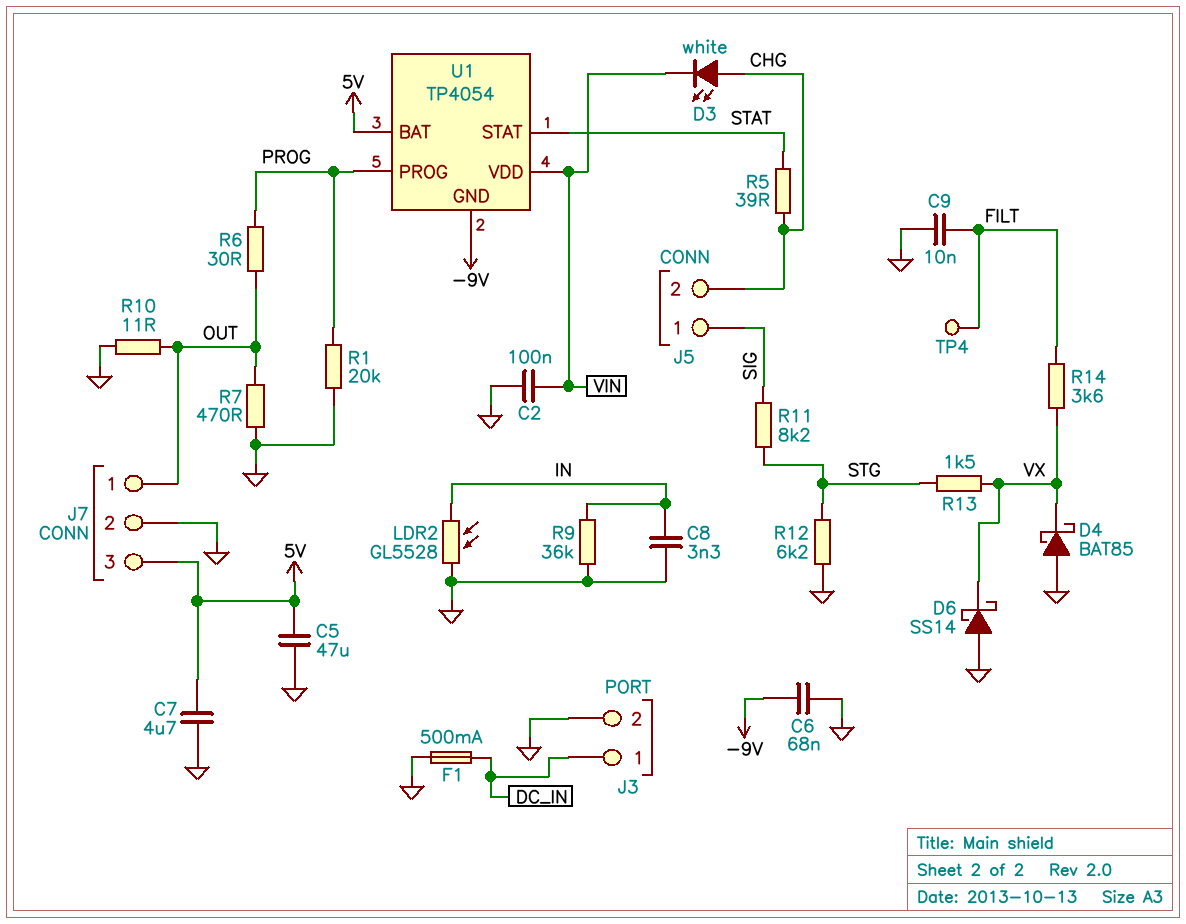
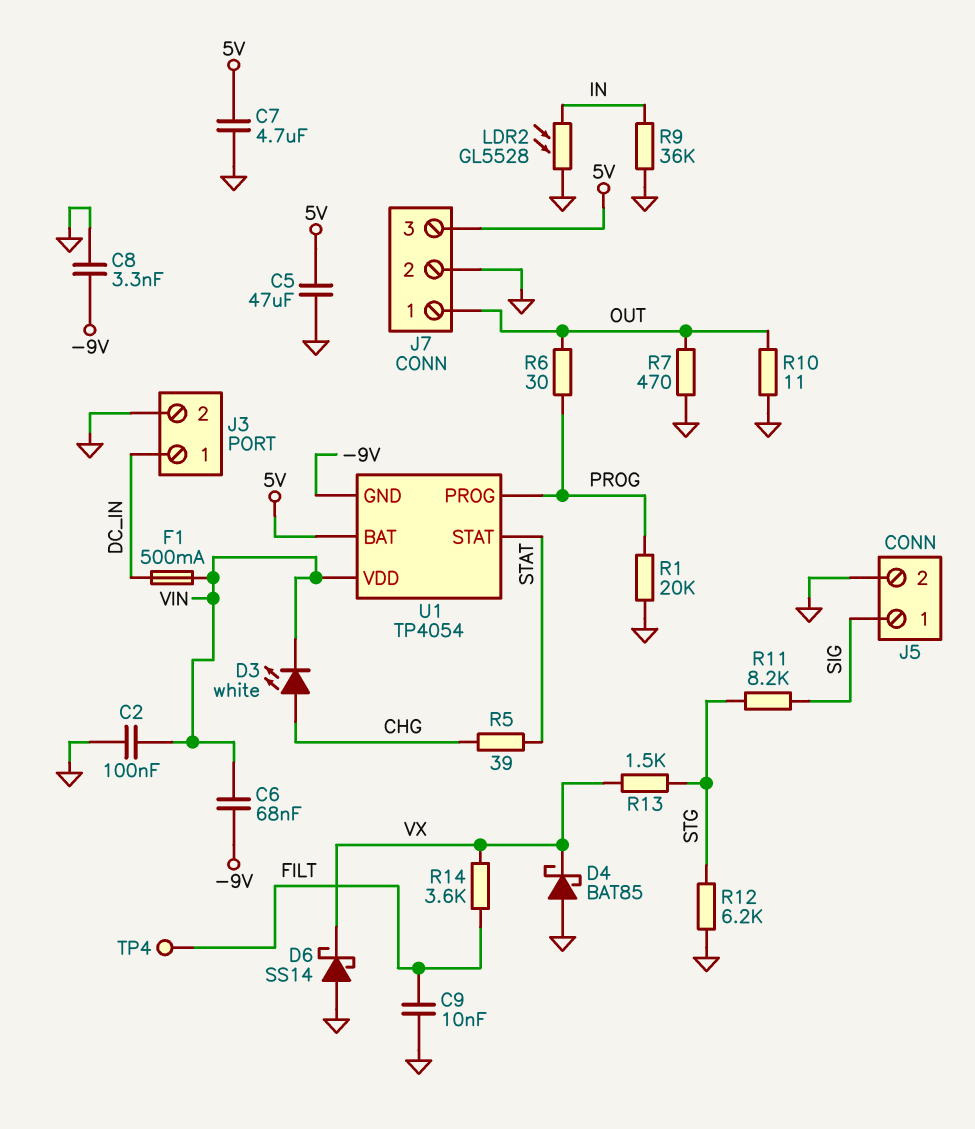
C6: 68nF (-9V, GND) -> 68nF (-9V, VIN)
C8: 3.3nF (GND, IN) -> 3.3nF (-9V, GND)
F1: 500mA (DC_IN, GND) -> 500mA (DC_IN, VIN)
J5 pin 2: CHG -> GND

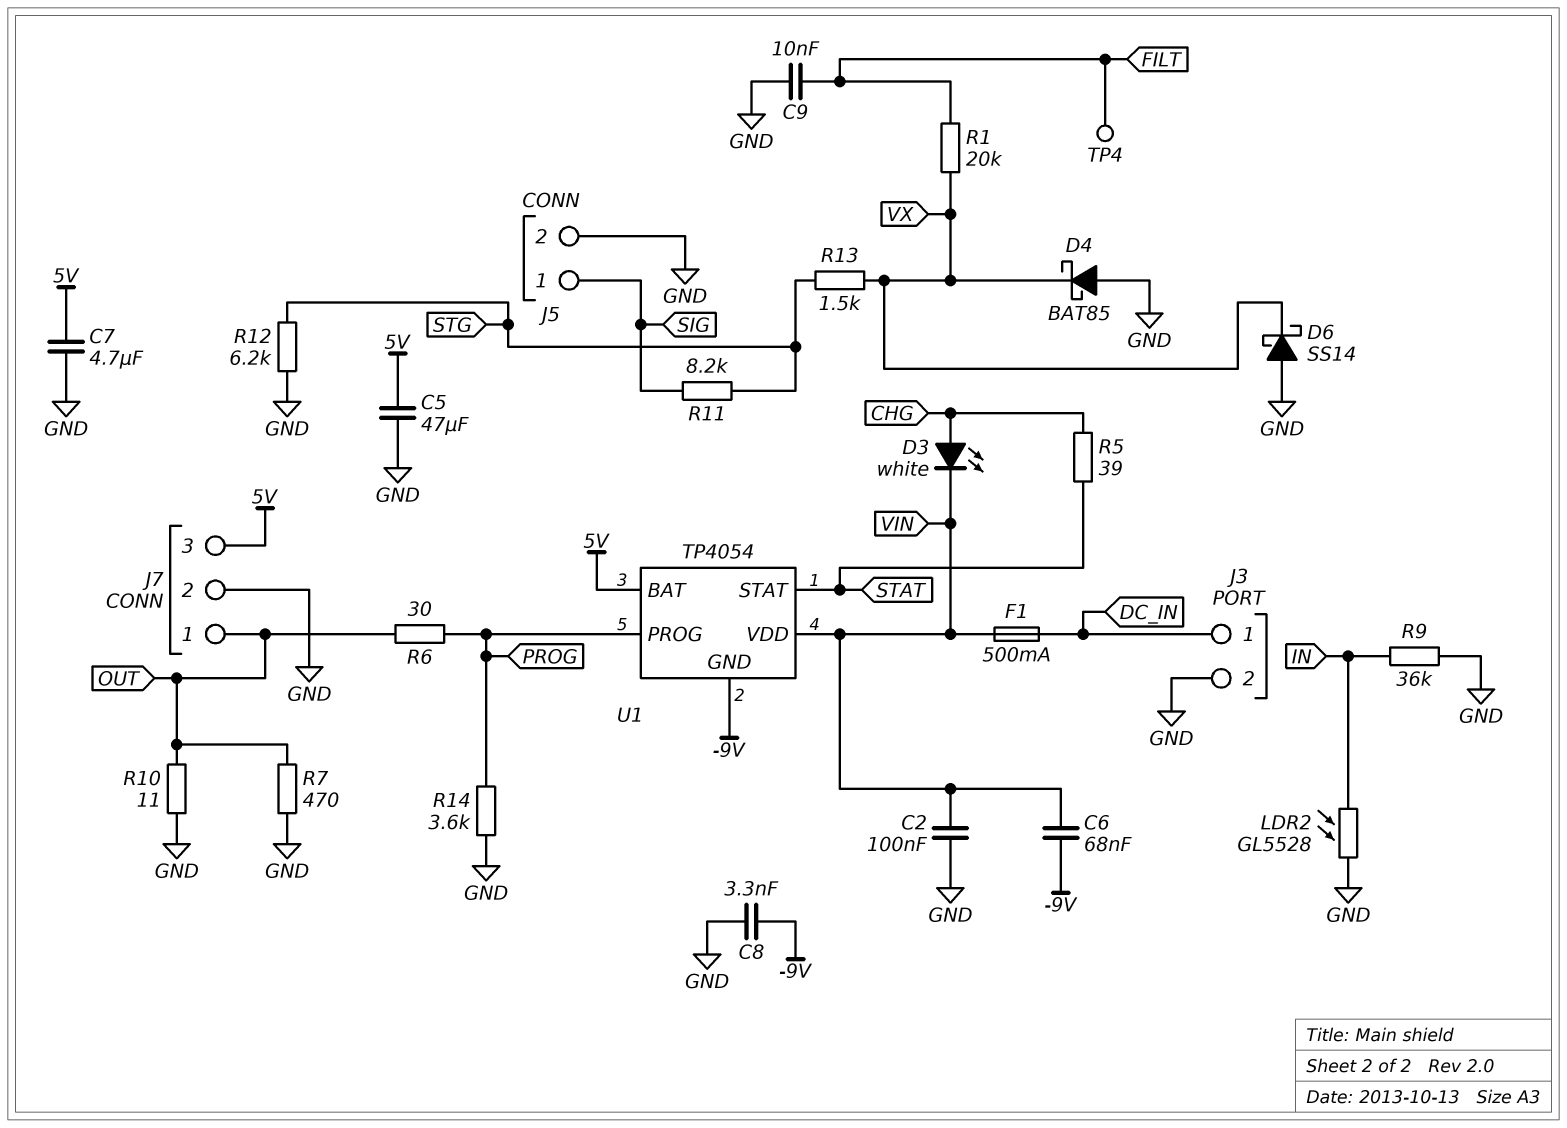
R1: 20k (GND, PROG) -> 20k (FILT, VX)
R14: 3.6k (FILT, VX) -> 3.6k (GND, PROG)

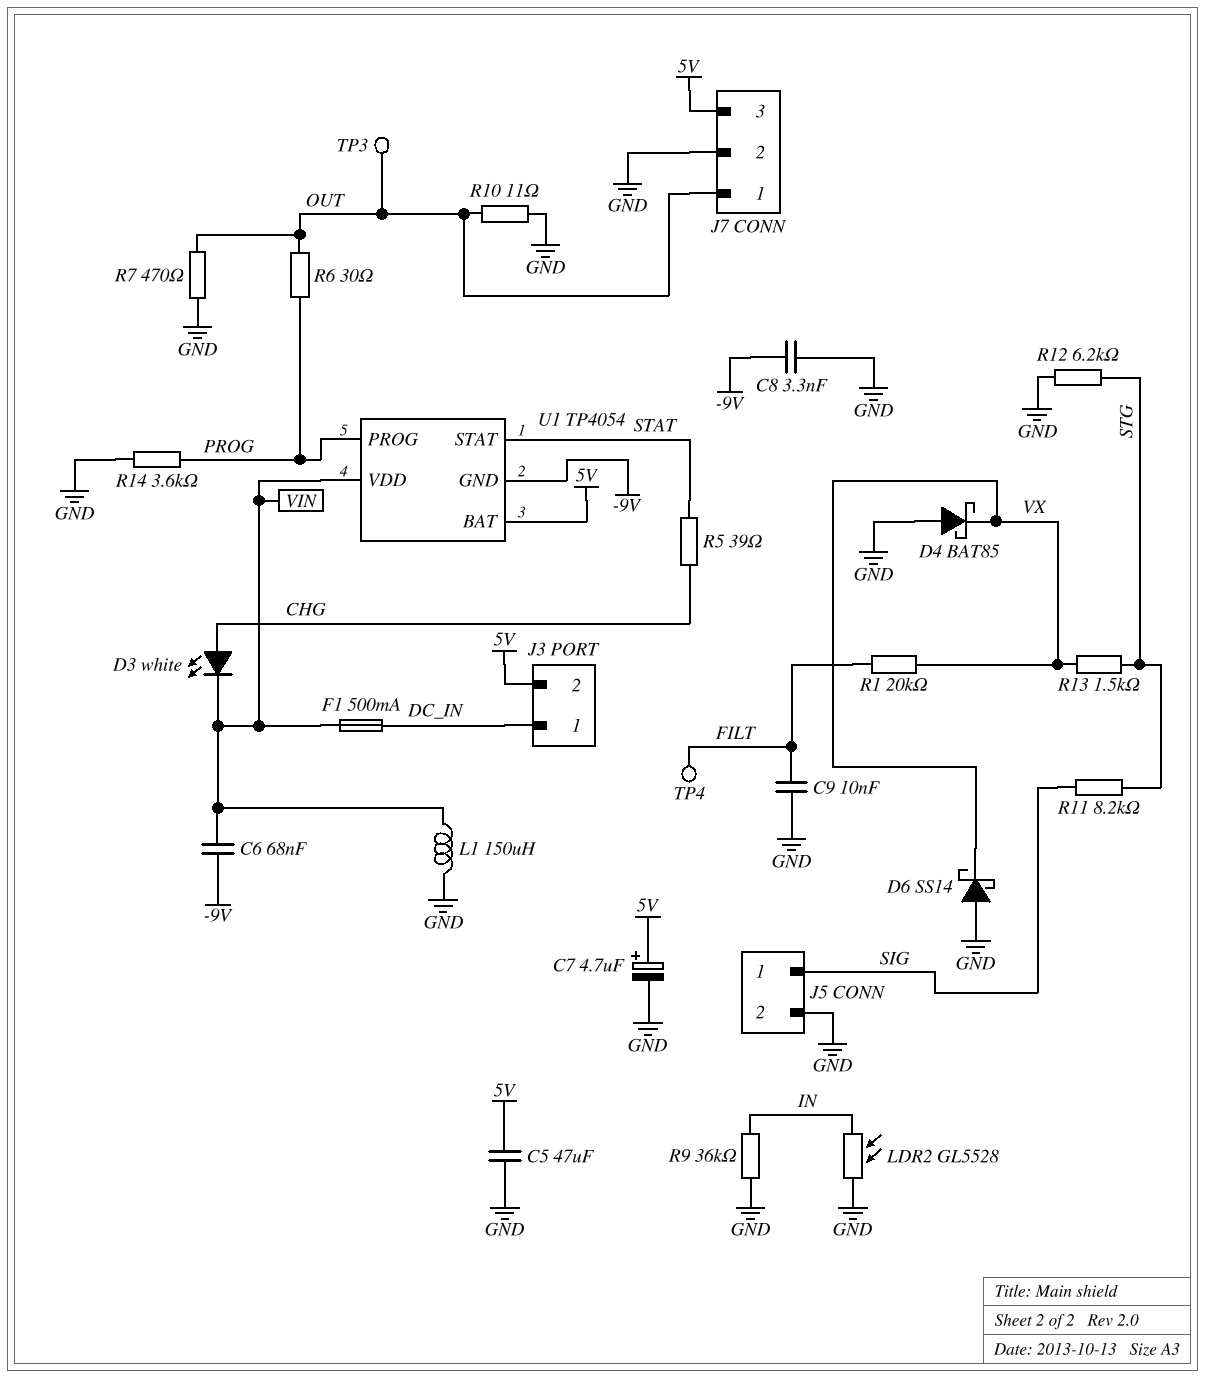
C2: 100nF (GND, VIN) -> none
C7: 4.7uF (5V, GND) -> 4.7uF (plus 5V, minus GND)
J3 pin 2: GND -> 5V
L1: none -> 150uH (GND, VIN)
TP3: none -> test point (OUT)

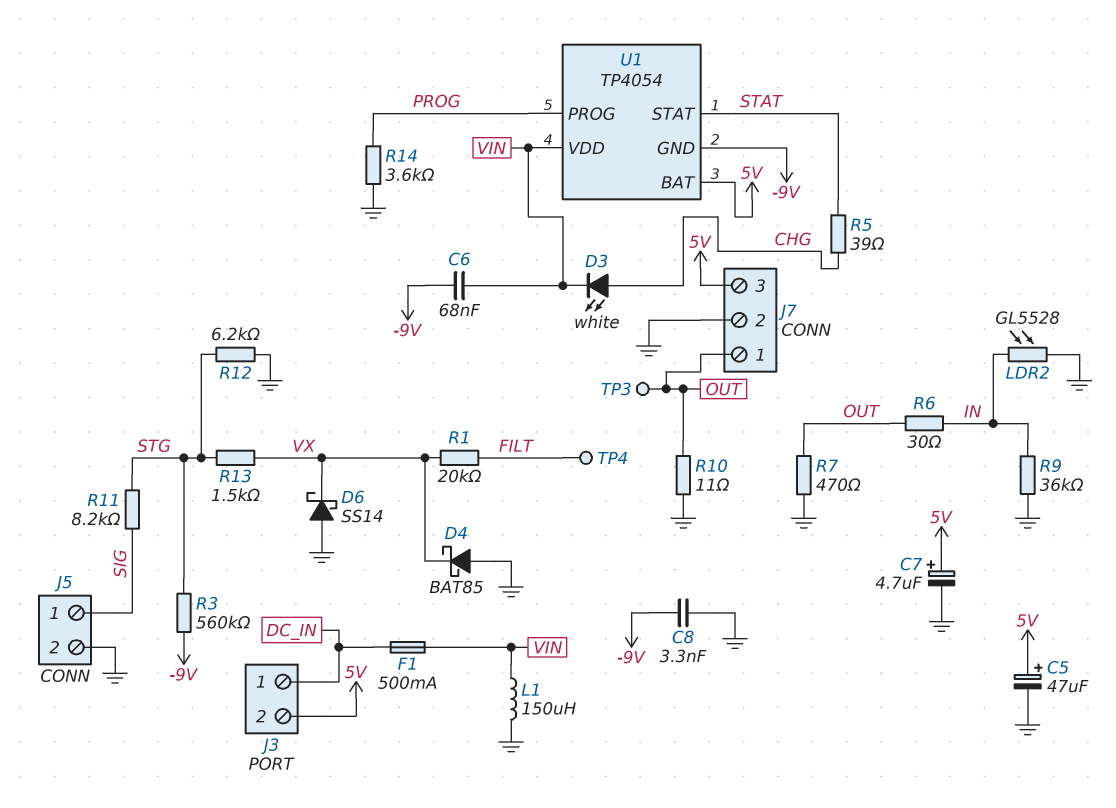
C5: 47uF (5V, GND) -> 47uF (plus 5V, minus GND)
C9: 10nF (FILT, GND) -> none
R3: none -> 560k (-9V, STG)
R6: 30 (OUT, PROG) -> 30 (IN, OUT)

